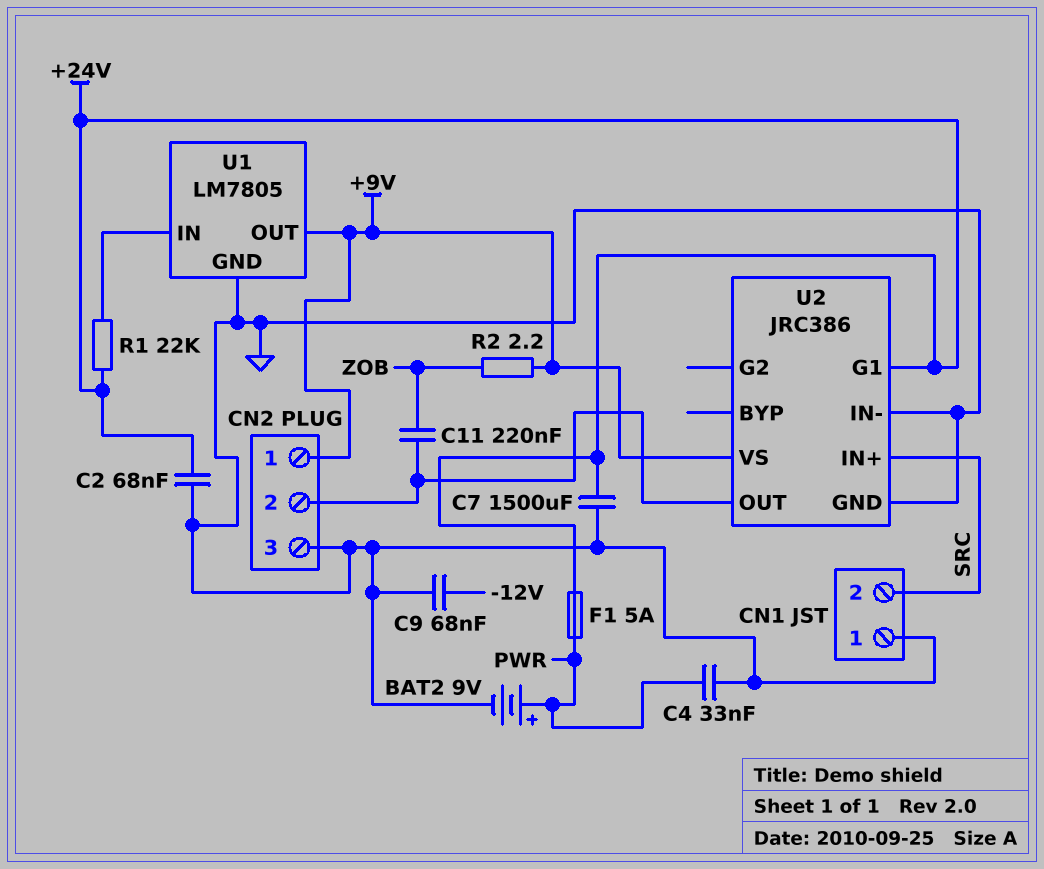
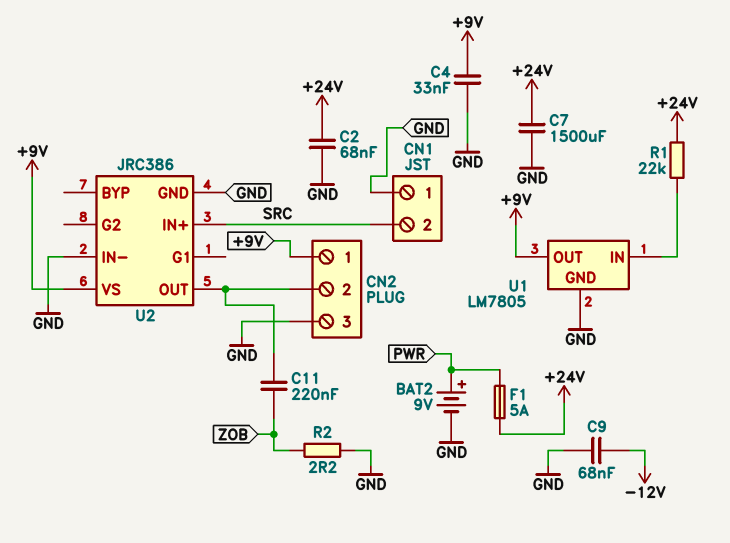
C4: 33nF (GND, PWR) -> 33nF (+9V, GND)
R2: 2.2 (+9V, ZOB) -> 2.2 (GND, ZOB)
U2 pin G1: +24V -> none

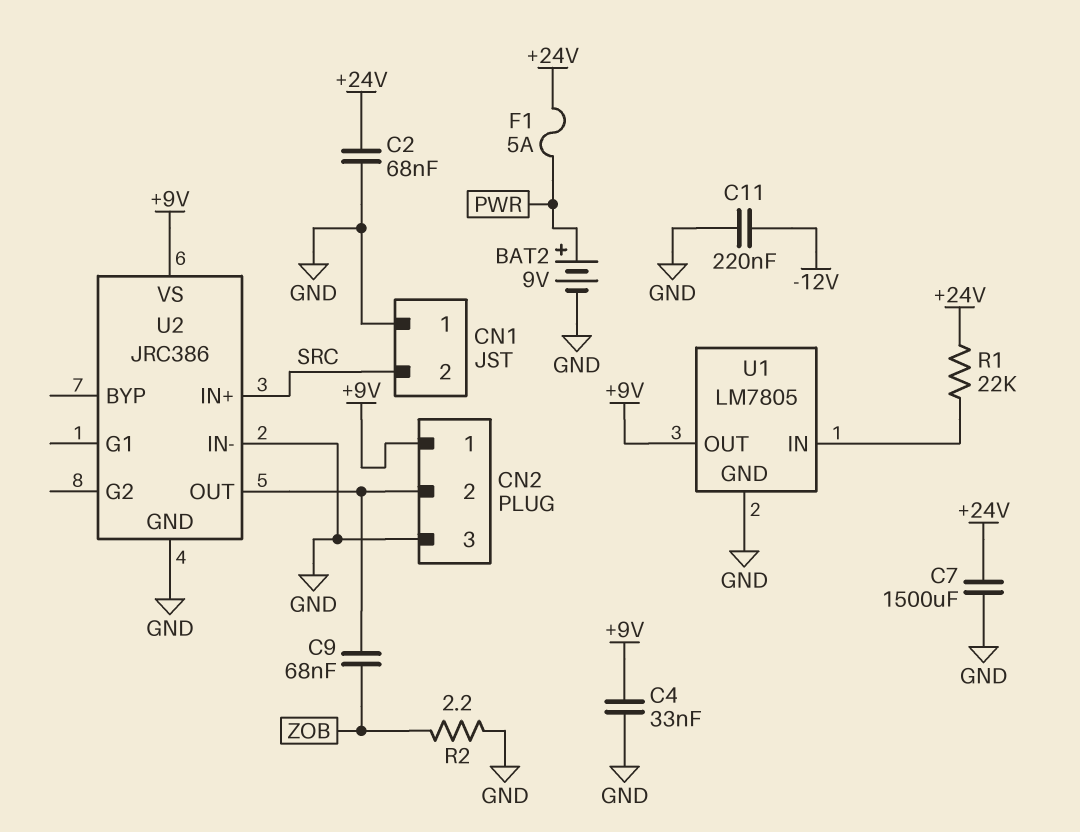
C9: 68nF (-12V, GND) -> 68nF (CN2/2, ZOB)
C11: 220nF (CN2/2, ZOB) -> 220nF (-12V, GND)

